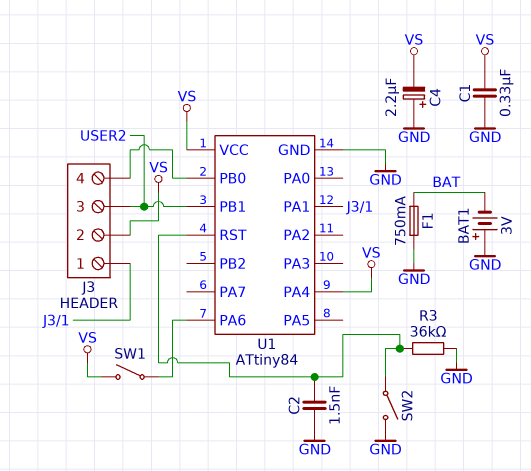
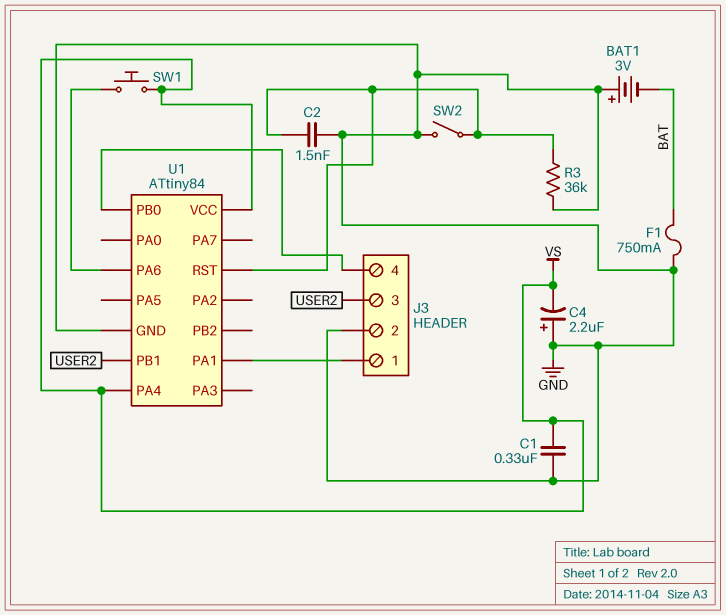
J3 pin 2: VS -> GND
SW1: switch (U1/PA6, VS) -> button (U1/PA6, VS)

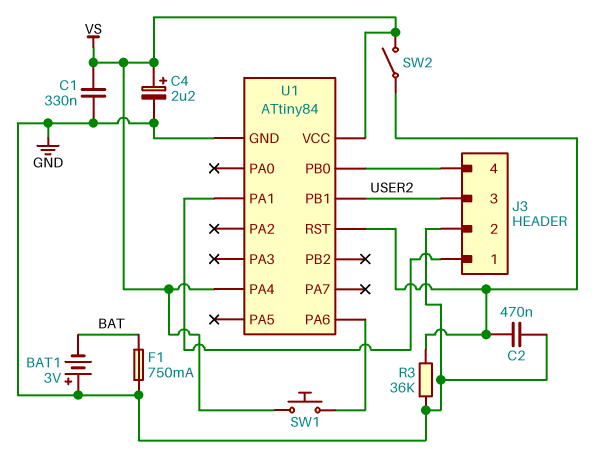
C2: 1.5nF (GND, U1/RST) -> 470nF (GND, U1/RST)
C4: 2.2uF (plus GND, minus VS) -> 2.2uF (plus VS, minus GND)
SW2: switch (GND, U1/RST) -> switch (U1/RST, VS)

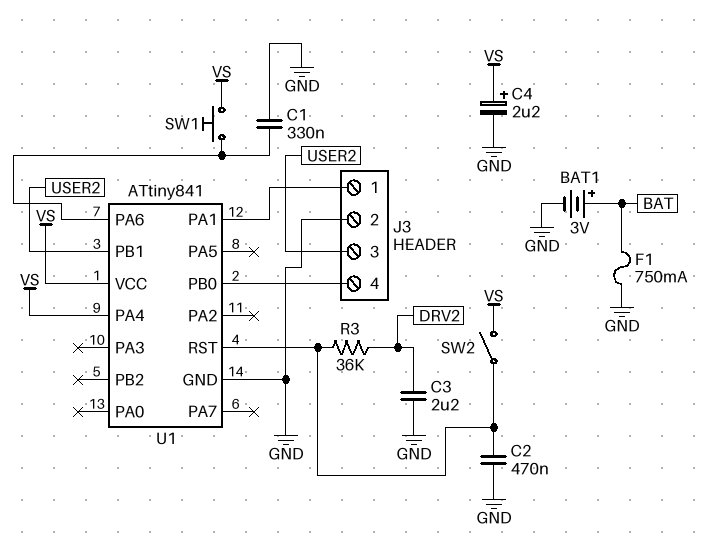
BAT1: 3V (plus GND, minus BAT) -> 3V (plus BAT, minus GND)
C1: 330nF (GND, VS) -> 330nF (GND, U1/PA6)
C3: none -> 2.2uF (DRV2, GND)
R3: 36k (GND, U1/RST) -> 36k (DRV2, U1/RST)
U1: ATtiny84 -> ATtiny841

